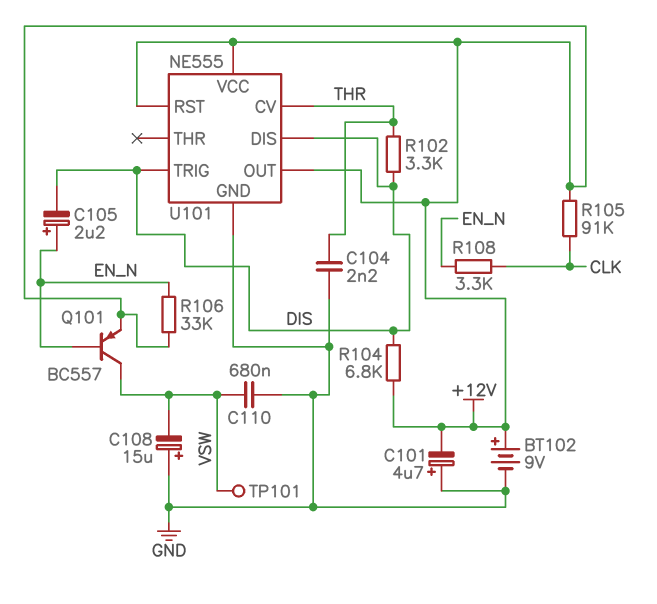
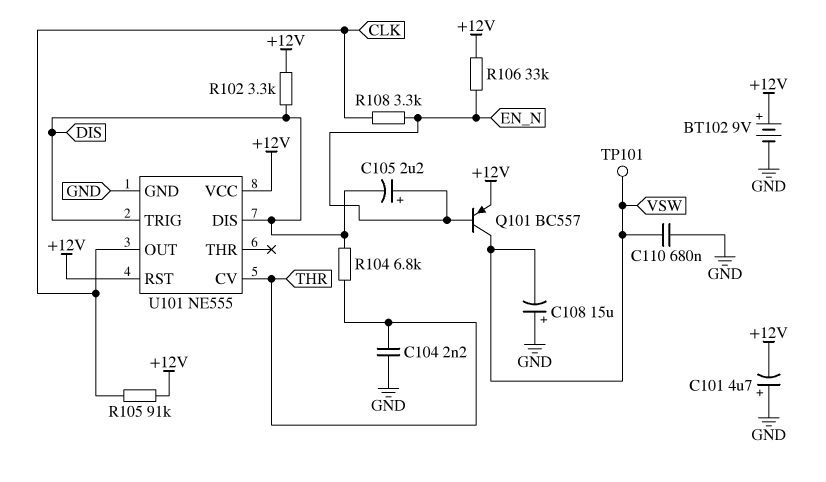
R102: 3.3k (DIS, THR) -> 3.3k (+12V, DIS)
R104: 6.8k (+12V, DIS) -> 6.8k (DIS, THR)
U101 pin OUT: +12V -> CLK

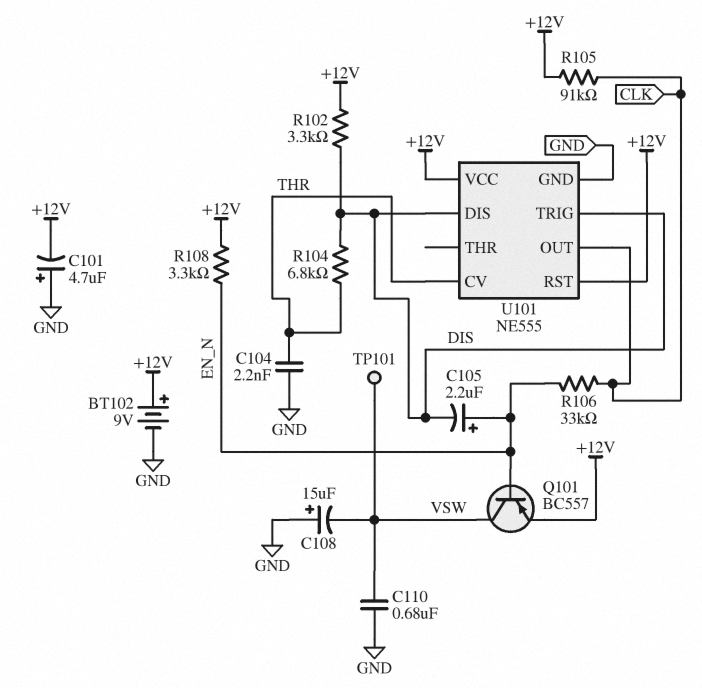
R106: 33k (+12V, EN_N) -> 33k (CLK, EN_N)
R108: 3.3k (CLK, EN_N) -> 3.3k (+12V, EN_N)

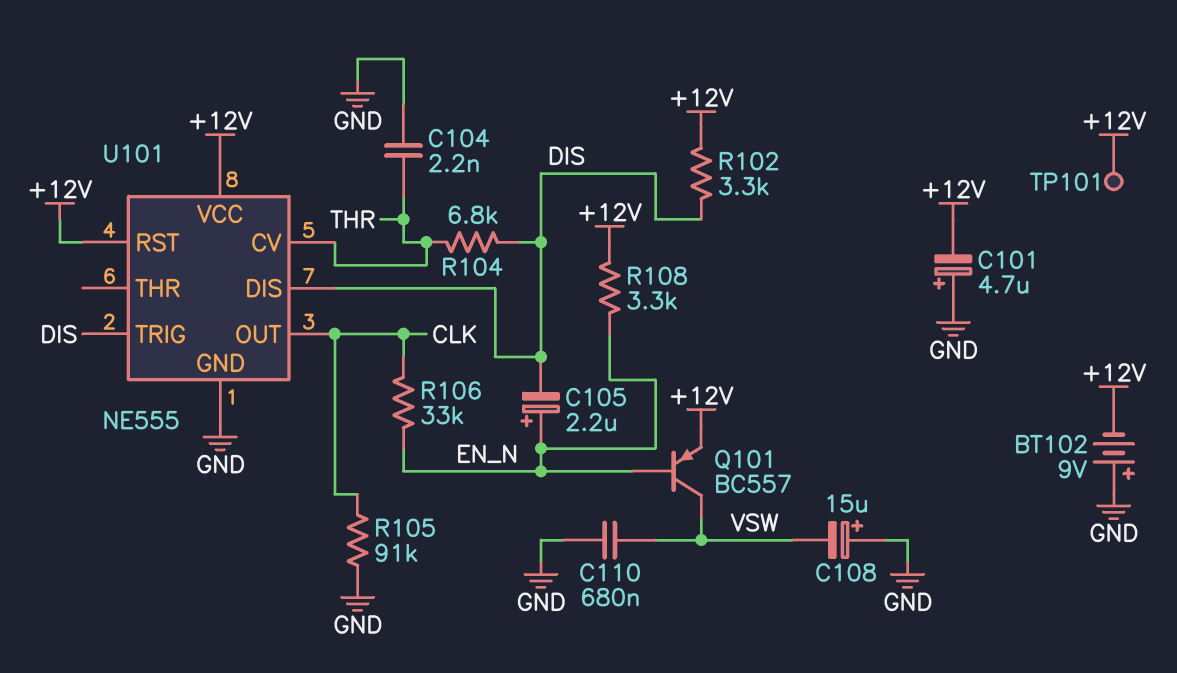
BT102: 9V (plus +12V, minus GND) -> 9V (plus GND, minus +12V)
R105: 91k (+12V, CLK) -> 91k (CLK, GND)
TP101: test point (VSW) -> test point (+12V)

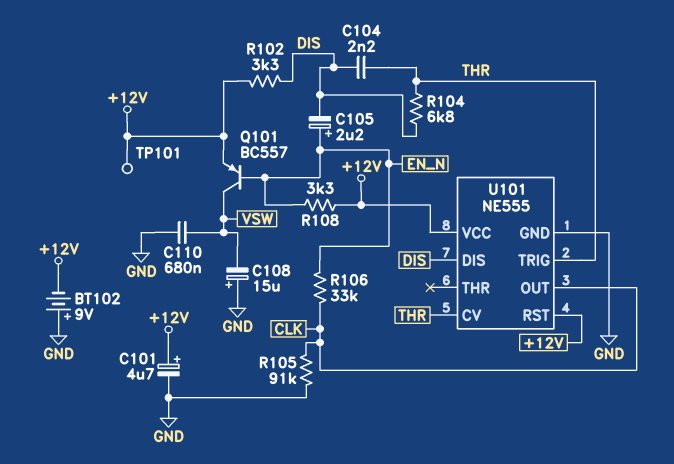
C101: 4.7uF (plus GND, minus +12V) -> 4.7uF (plus +12V, minus GND)
C104: 2.2nF (GND, THR) -> 2.2nF (DIS, THR)
U101 pin TRIG: DIS -> THR

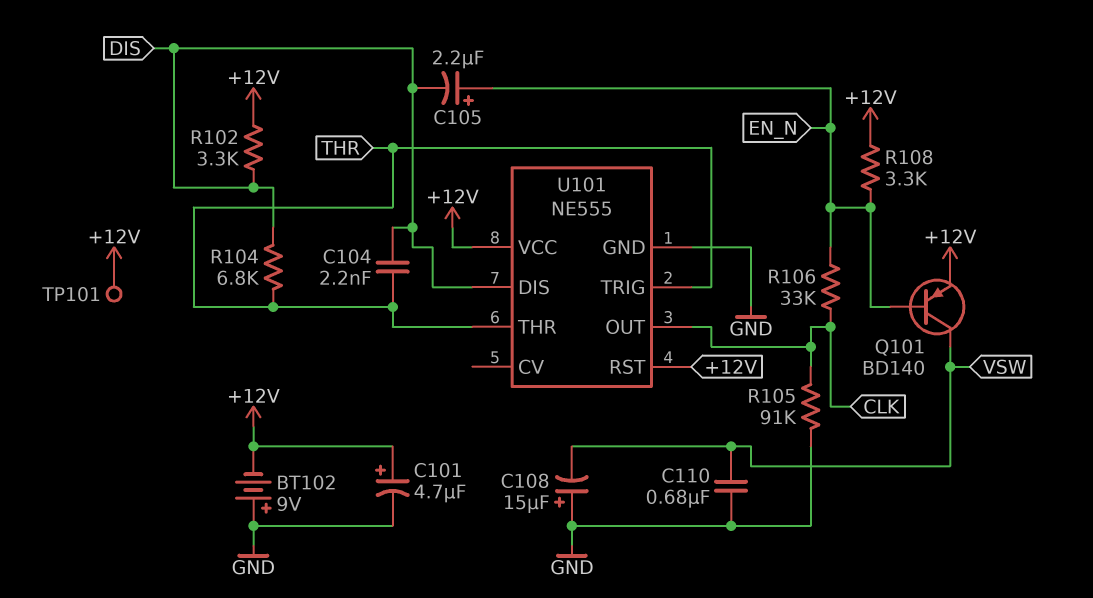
Q101: PNP BC557 (B EN_N, C VSW, E +12V) -> PNP BD140 (B EN_N, C VSW, E +12V)
U101 pin CV: THR -> none
U101 pin THR: none -> THR

